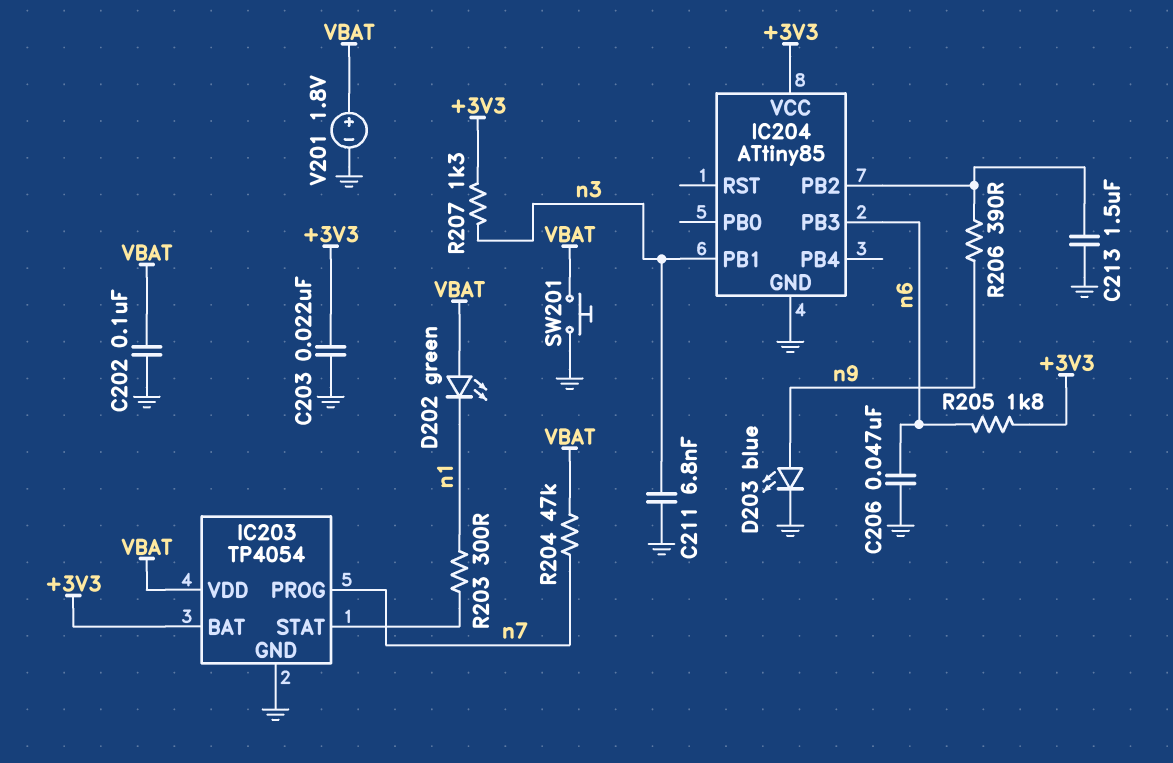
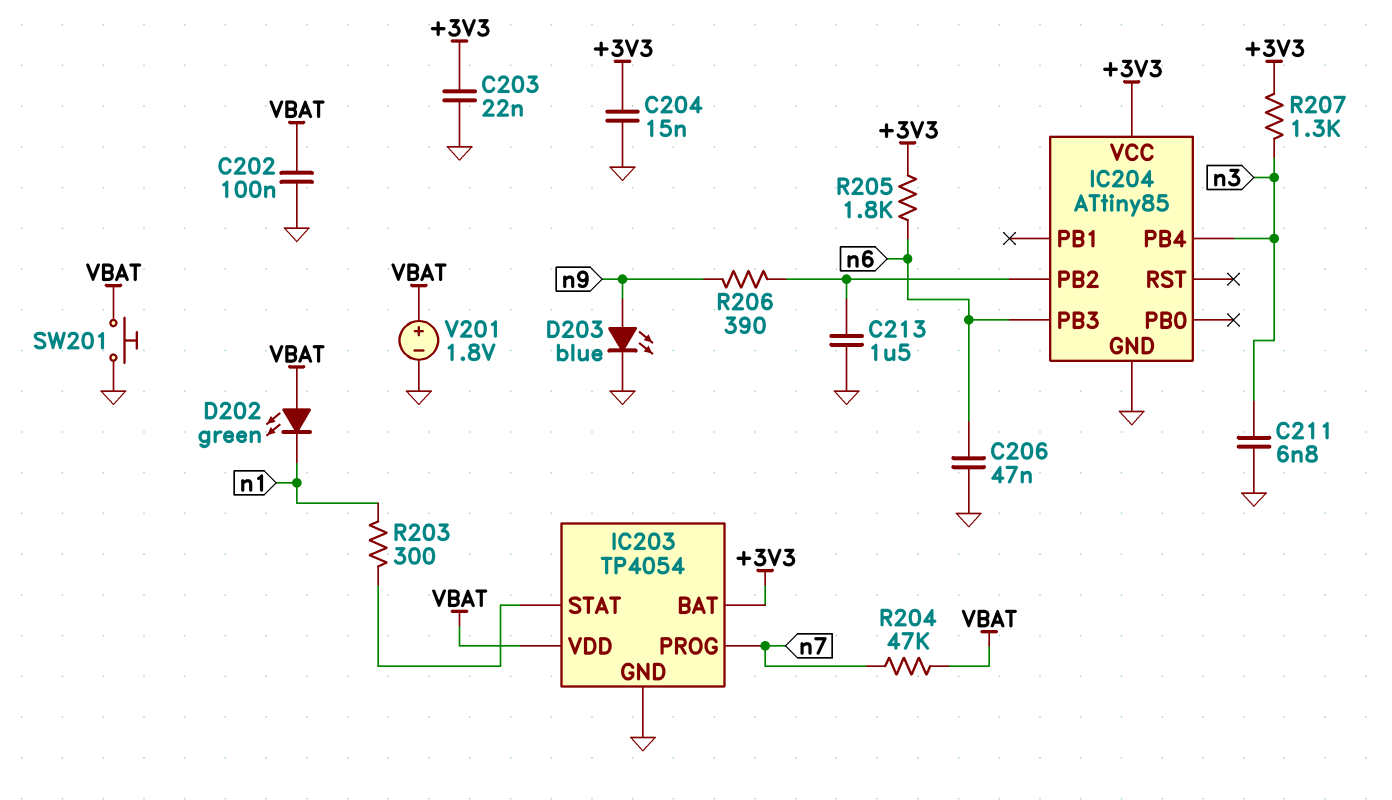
C204: none -> 15nF (+3V3, GND)
IC204 pin PB1: n3 -> none
IC204 pin PB4: none -> n3

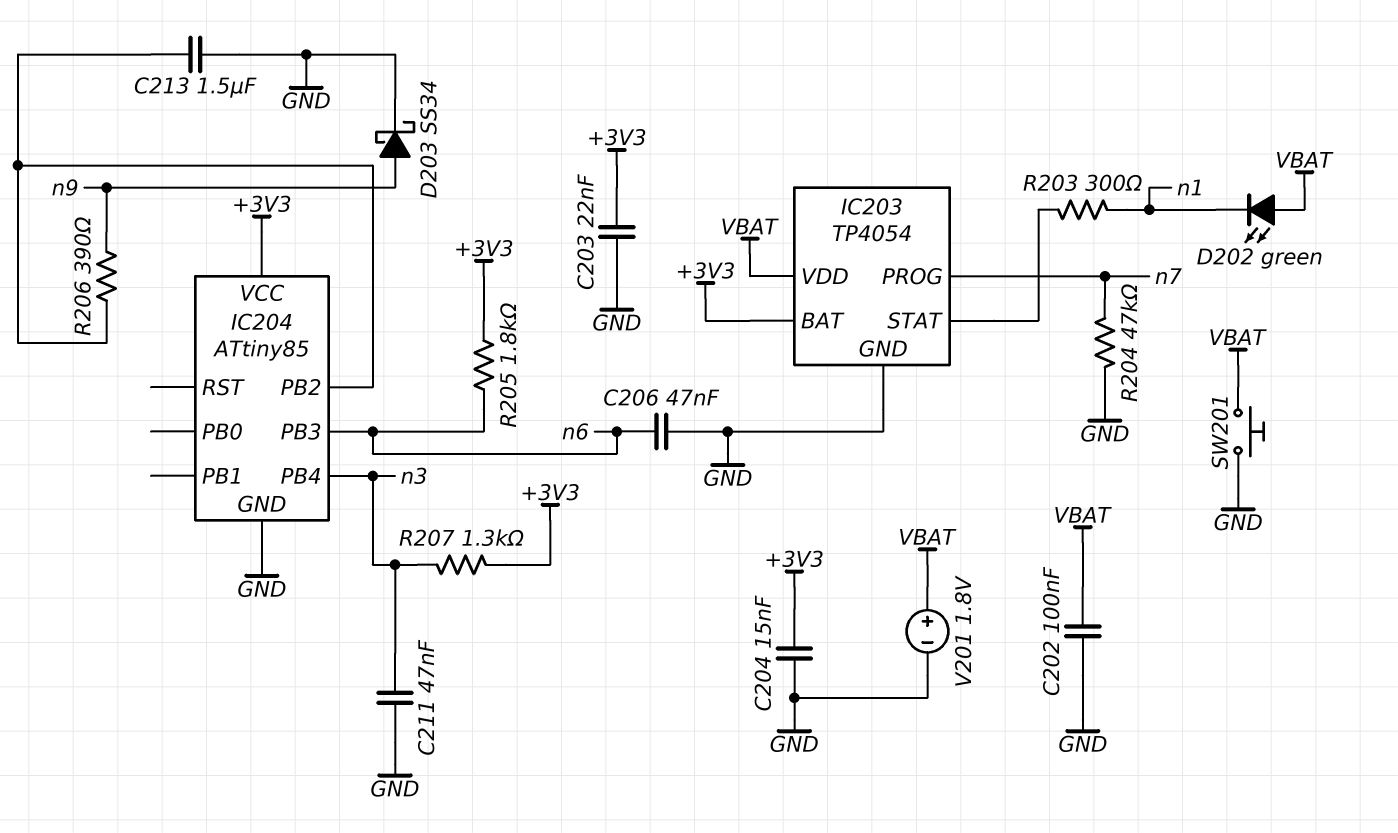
C211: 6.8nF (GND, n3) -> 47nF (GND, n3)
D203: LED blue (A n9, K GND) -> schottky SS34 (A n9, K GND)
R204: 47k (VBAT, n7) -> 47k (GND, n7)

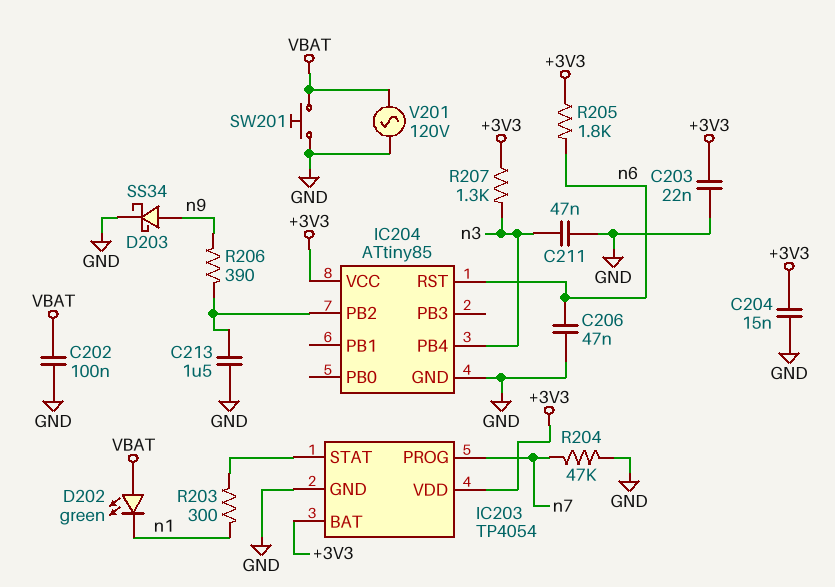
IC203 pin VDD: VBAT -> +3V3
IC204 pin PB3: n6 -> none
IC204 pin RST: none -> n6
V201: 1.8V (plus VBAT, minus GND) -> AC 120V (GND, VBAT)

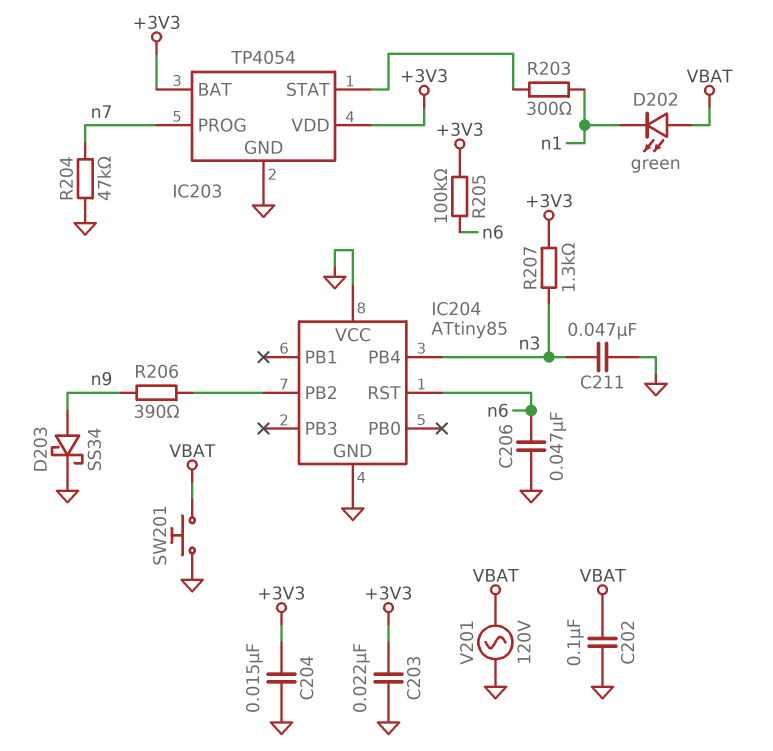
C213: 1.5uF (GND, IC204/PB2) -> none
IC204 pin VCC: +3V3 -> GND
R205: 1.8k (+3V3, n6) -> 100k (+3V3, n6)

